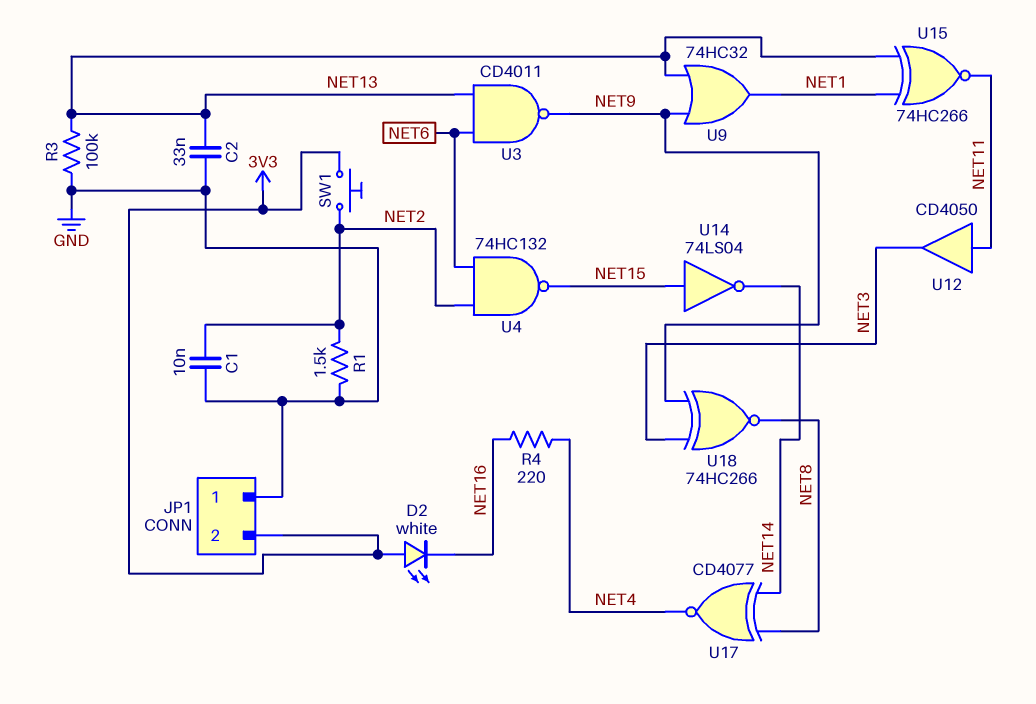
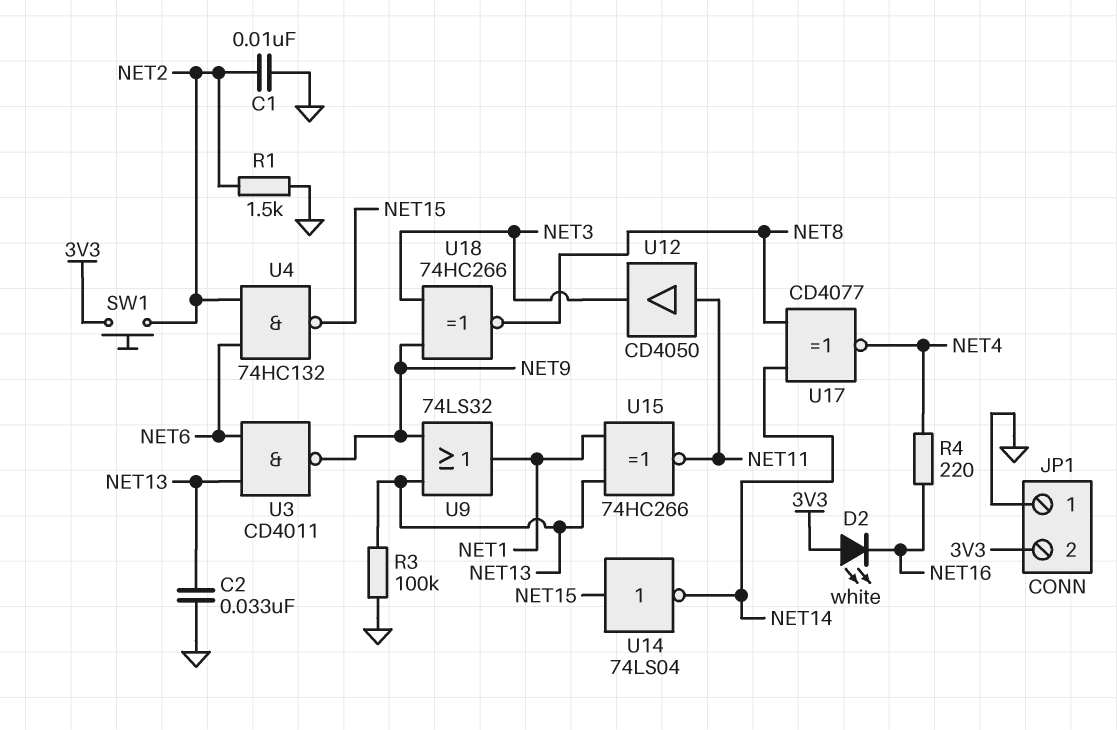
U9: OR 74HC32 (in NET9, in NET13, out NET1) -> OR 74LS32 (in NET9, in NET13, out NET1)

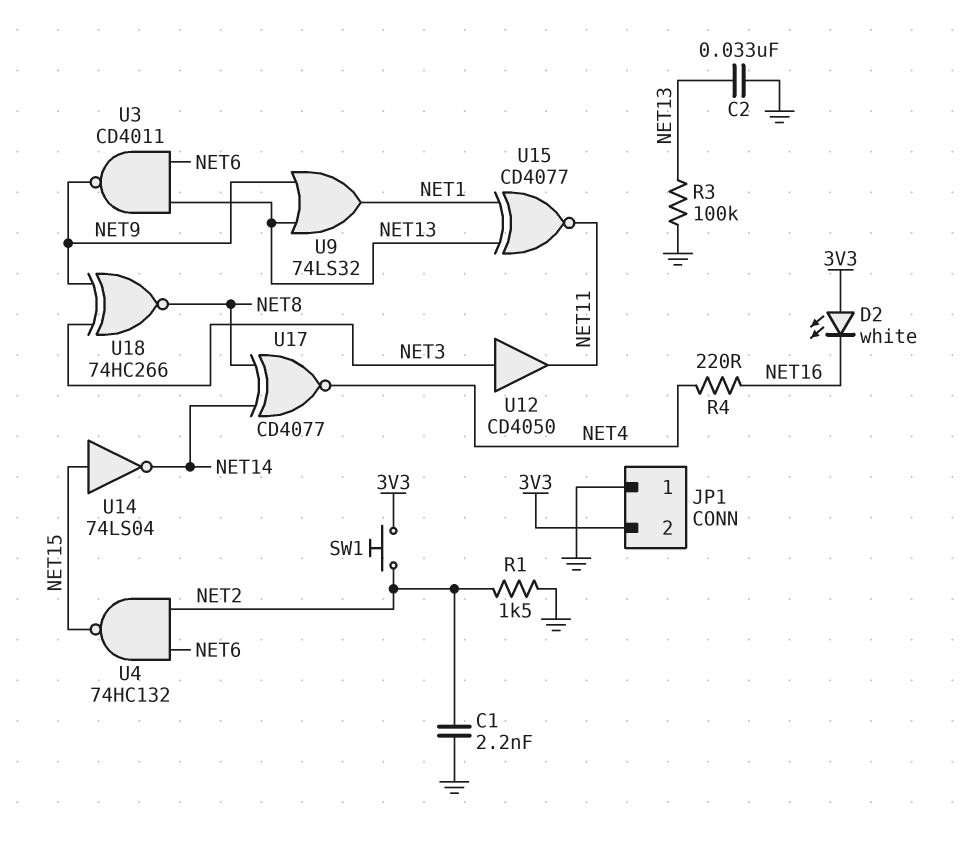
C1: 10nF (GND, NET2) -> 2.2nF (GND, NET2)
U12: buffer CD4050 (in NET11, out NET3) -> buffer CD4050 (in NET3, out NET11)
U15: XNOR 74HC266 (in NET1, in NET13, out NET11) -> XNOR CD4077 (in NET1, in NET13, out NET11)

